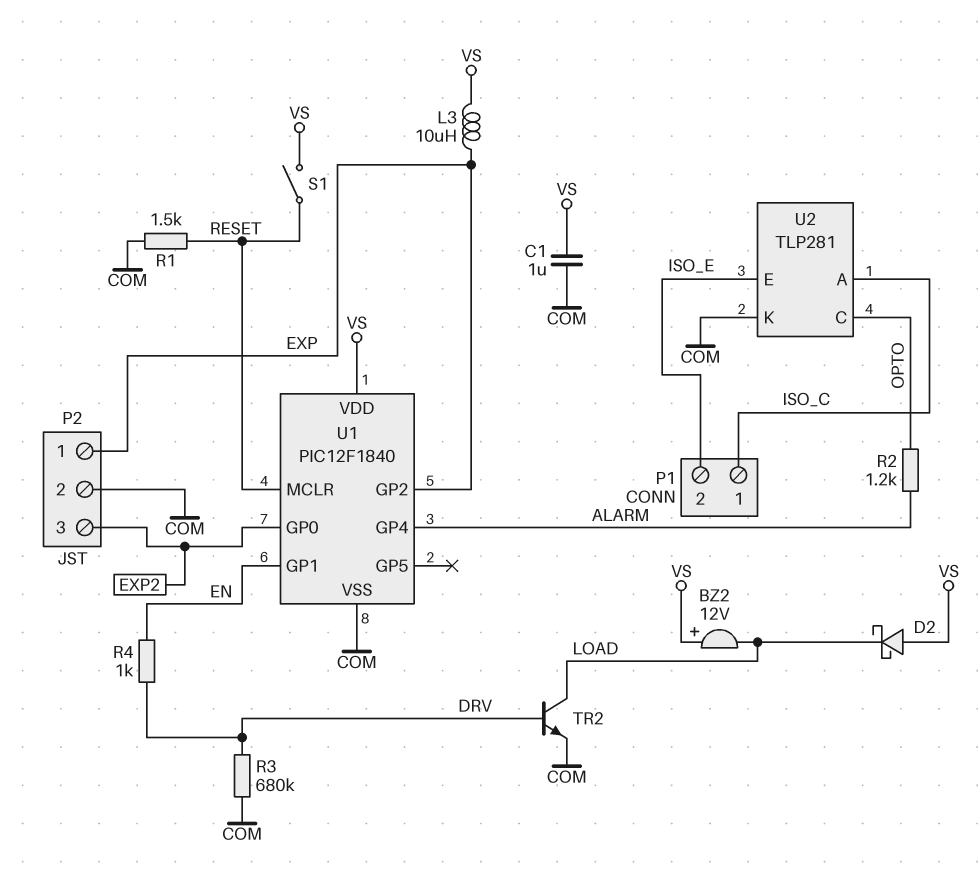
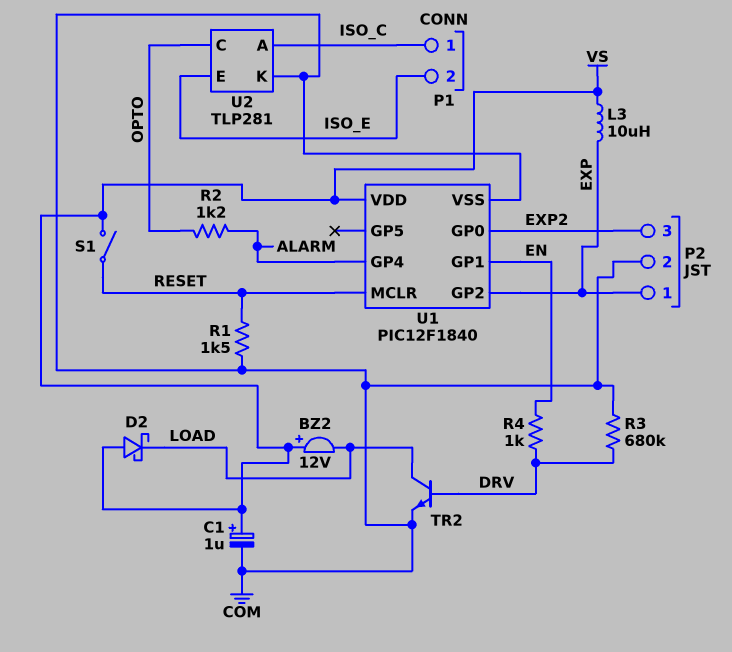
C1: 1uF (COM, VS) -> 1uF (plus VS, minus COM)

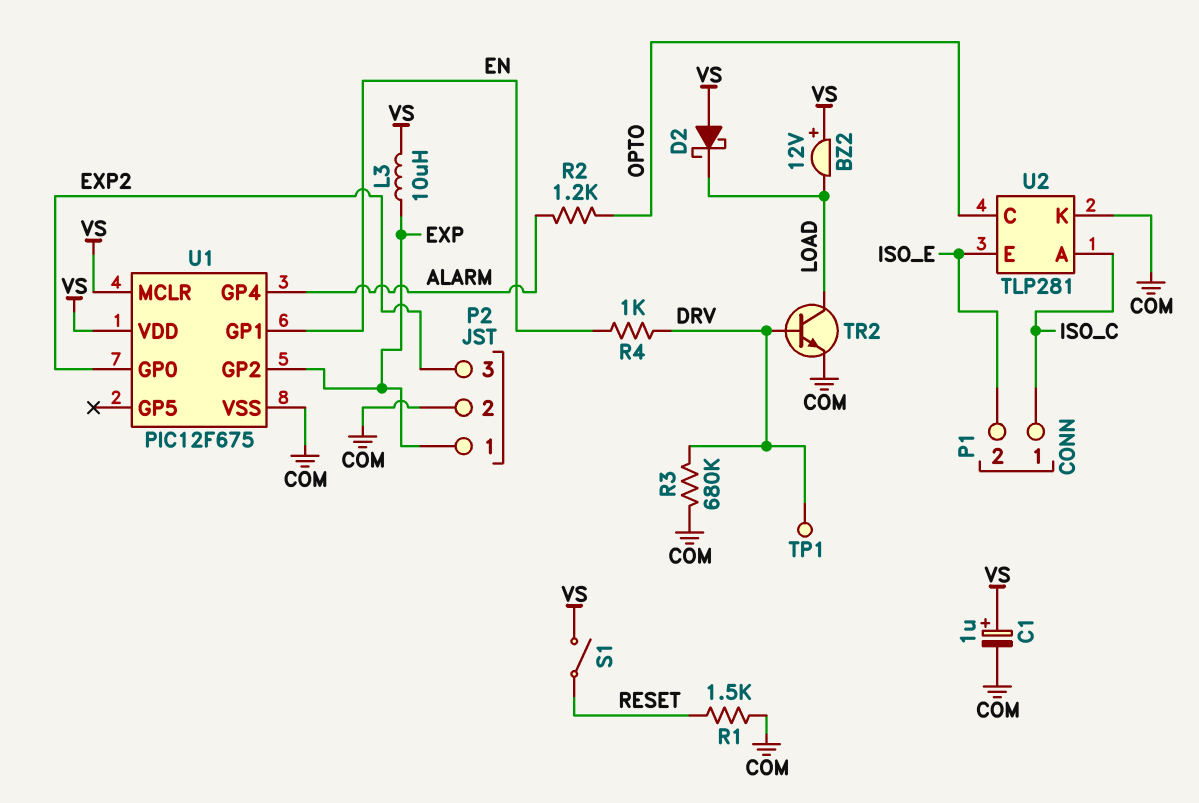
TP1: none -> test point (DRV)
U1: PIC12F1840 -> PIC12F675
U1 pin MCLR: RESET -> VS

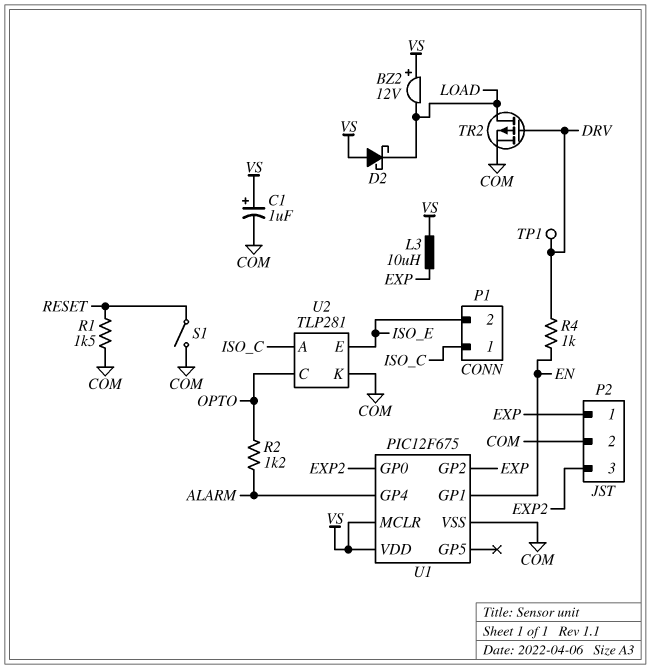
R3: 680k (COM, DRV) -> none
S1: switch (RESET, VS) -> switch (COM, RESET)
TR2: NPN (B DRV, C LOAD, E COM) -> PMOS (G DRV, D LOAD, S COM)

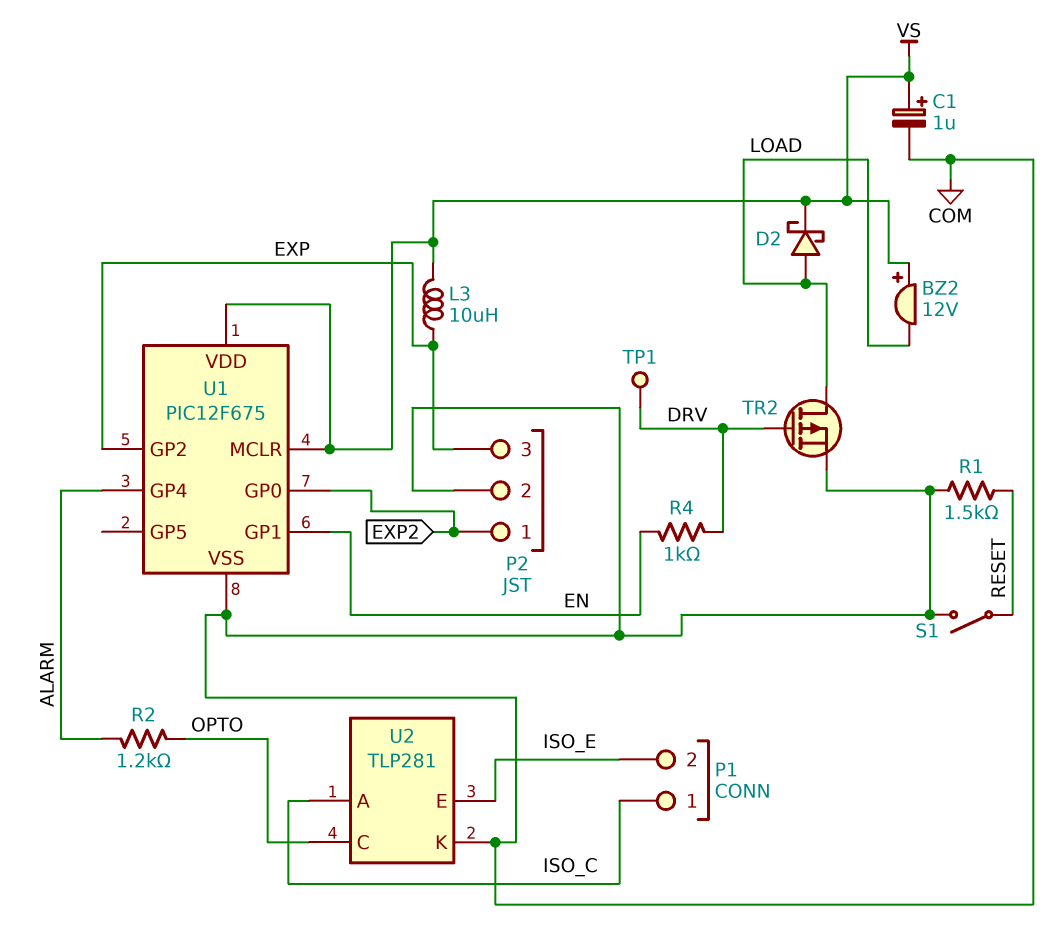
D2: schottky (A VS, K LOAD) -> schottky (A LOAD, K VS)
P2 pin 1: EXP -> EXP2
P2 pin 3: EXP2 -> EXP

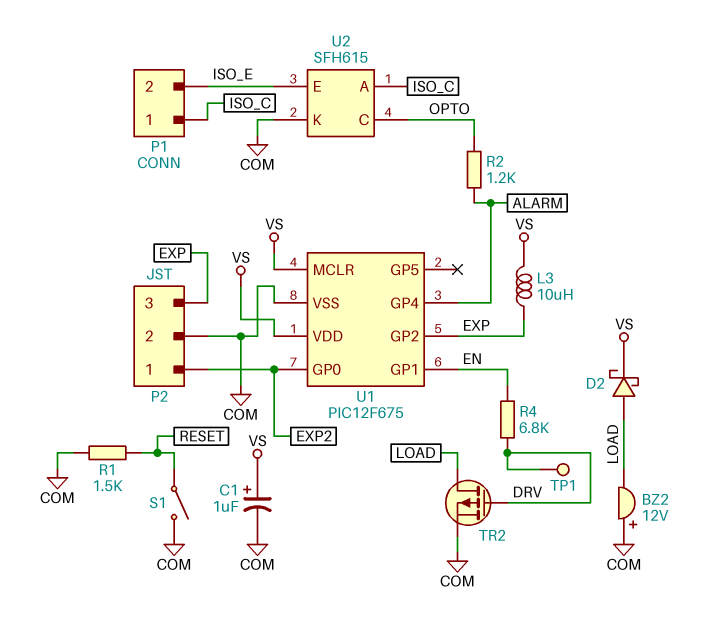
BZ2: buzzer 12V (plus VS, minus LOAD) -> buzzer 12V (plus COM, minus LOAD)
R4: 1k (DRV, EN) -> 6.8k (DRV, EN)
U2: TLP281 -> SFH615

